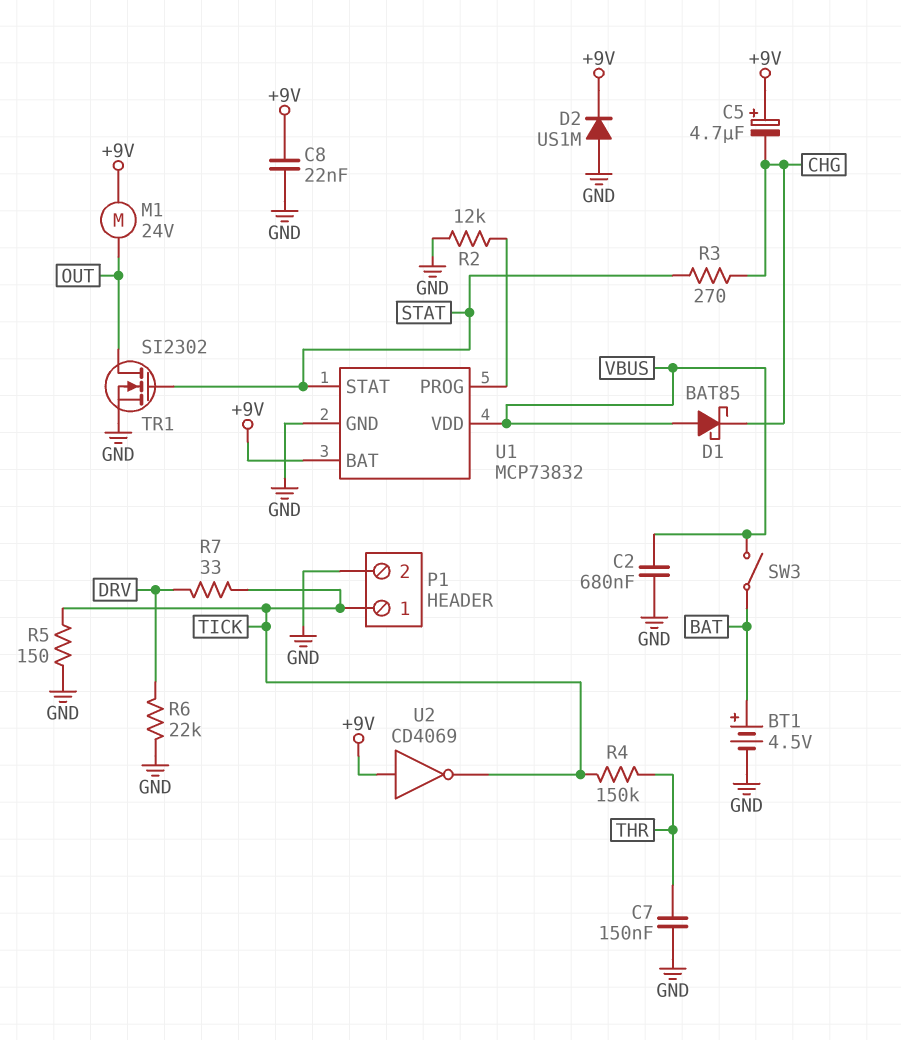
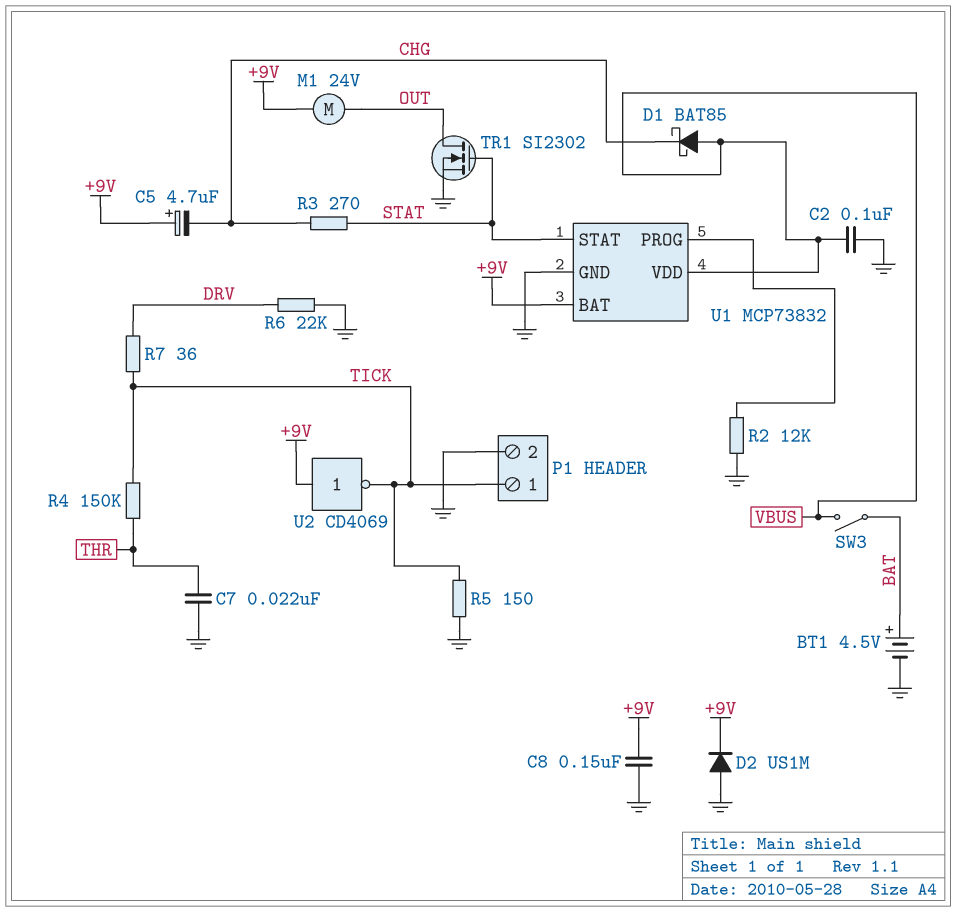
C2: 680nF (GND, VBUS) -> 100nF (GND, VBUS)
C7: 150nF (GND, THR) -> 22nF (GND, THR)
C8: 22nF (+9V, GND) -> 150nF (+9V, GND)
R7: 33 (DRV, TICK) -> 36 (DRV, TICK)

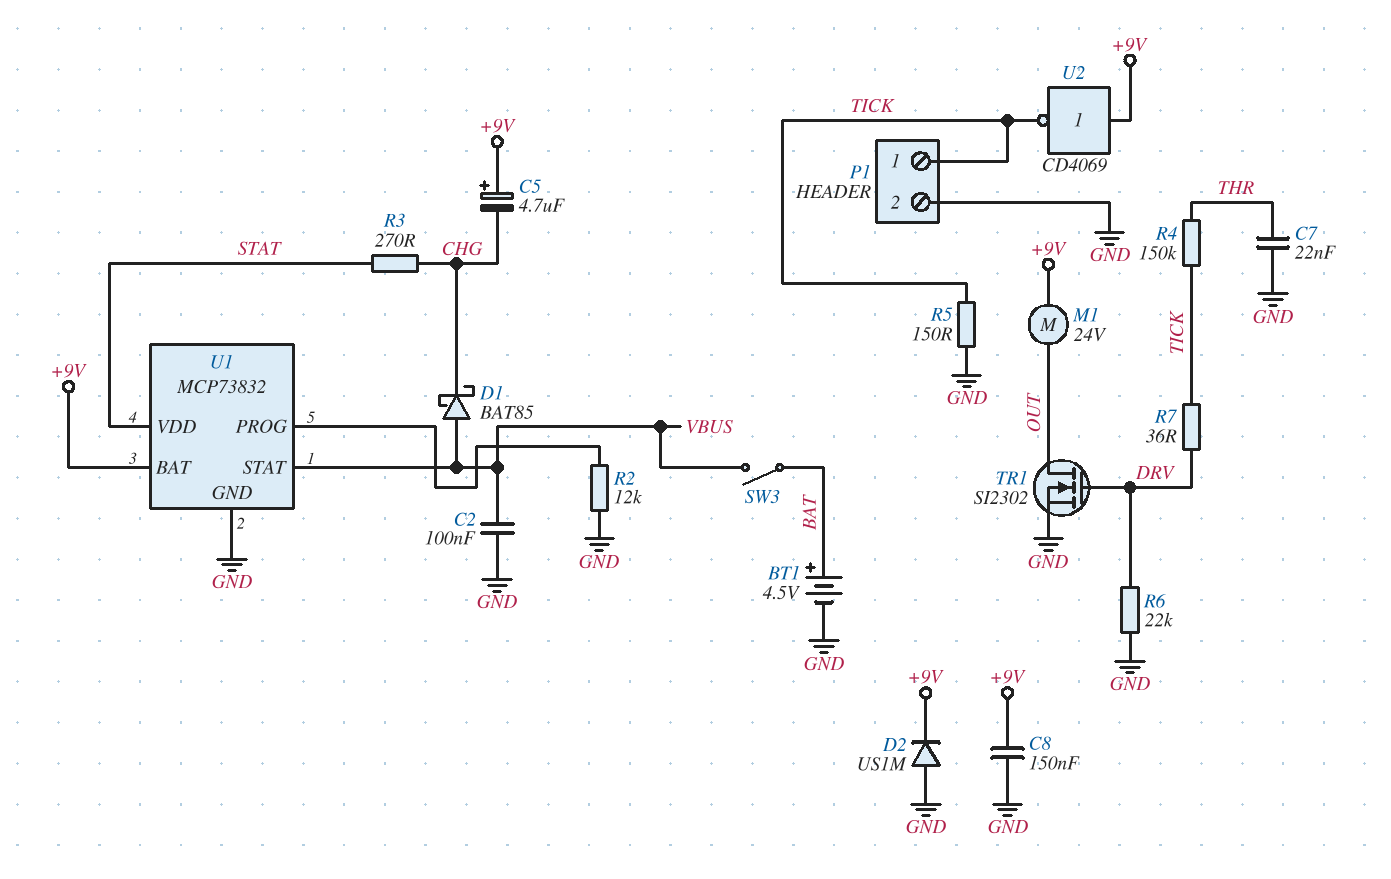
TR1: NMOS SI2302 (G STAT, D OUT, S GND) -> NMOS SI2302 (G DRV, D OUT, S GND)
U1 pin STAT: STAT -> VBUS
U1 pin VDD: VBUS -> STAT

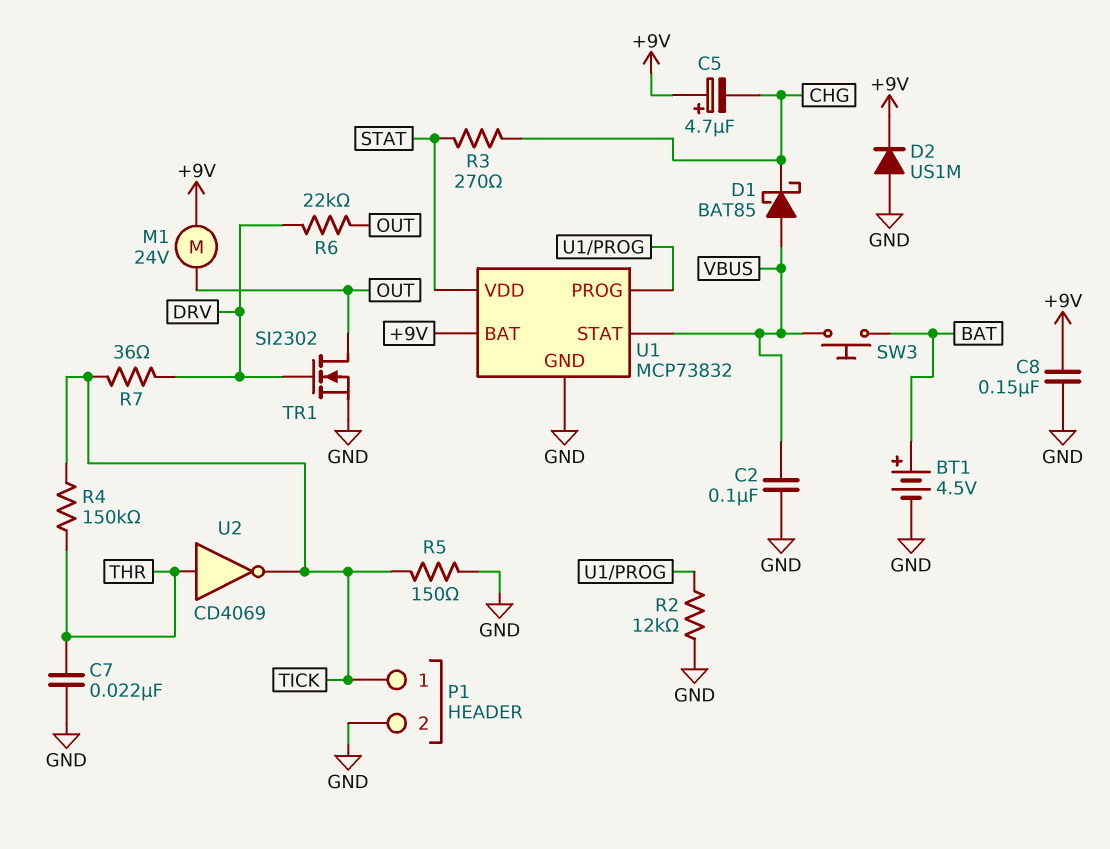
R6: 22k (DRV, GND) -> 22k (DRV, OUT)
SW3: switch (BAT, VBUS) -> button (BAT, VBUS)
U2: NOT CD4069 (in +9V, out TICK) -> NOT CD4069 (in THR, out TICK)

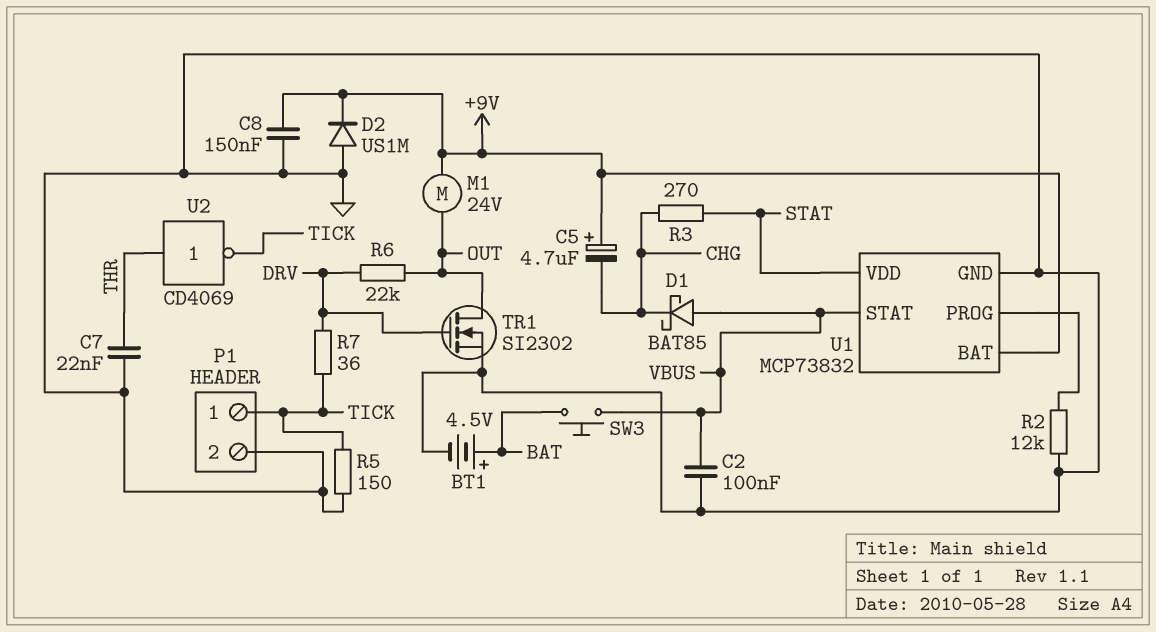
R4: 150k (THR, TICK) -> none

